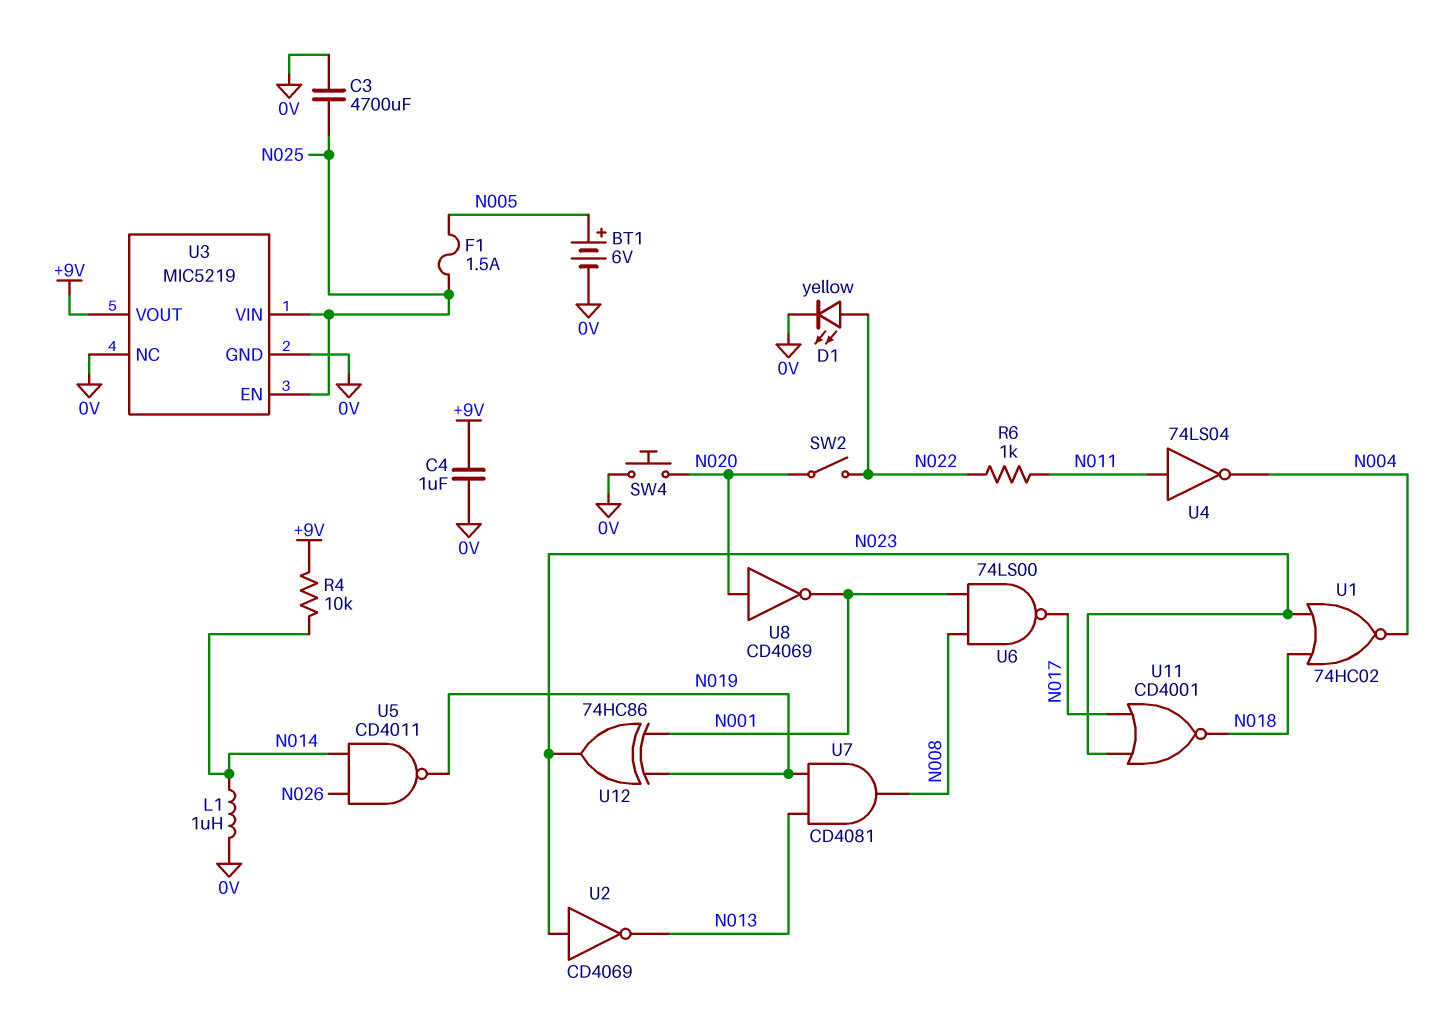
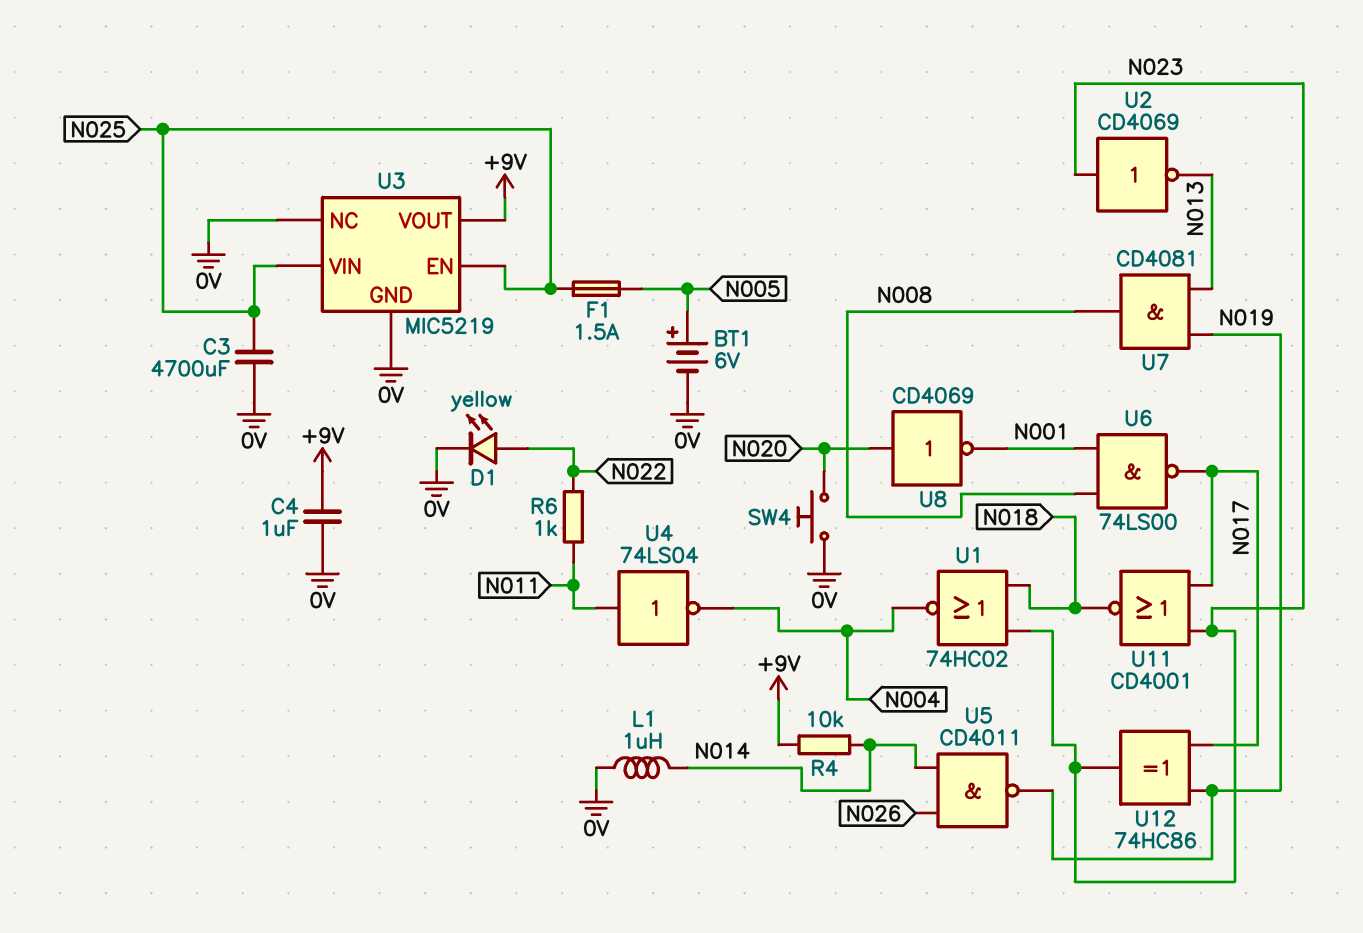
SW2: switch (N020, N022) -> none
U12: XOR 74HC86 (in N001, in N019, out N023) -> XOR 74HC86 (in N017, in N019, out N023)

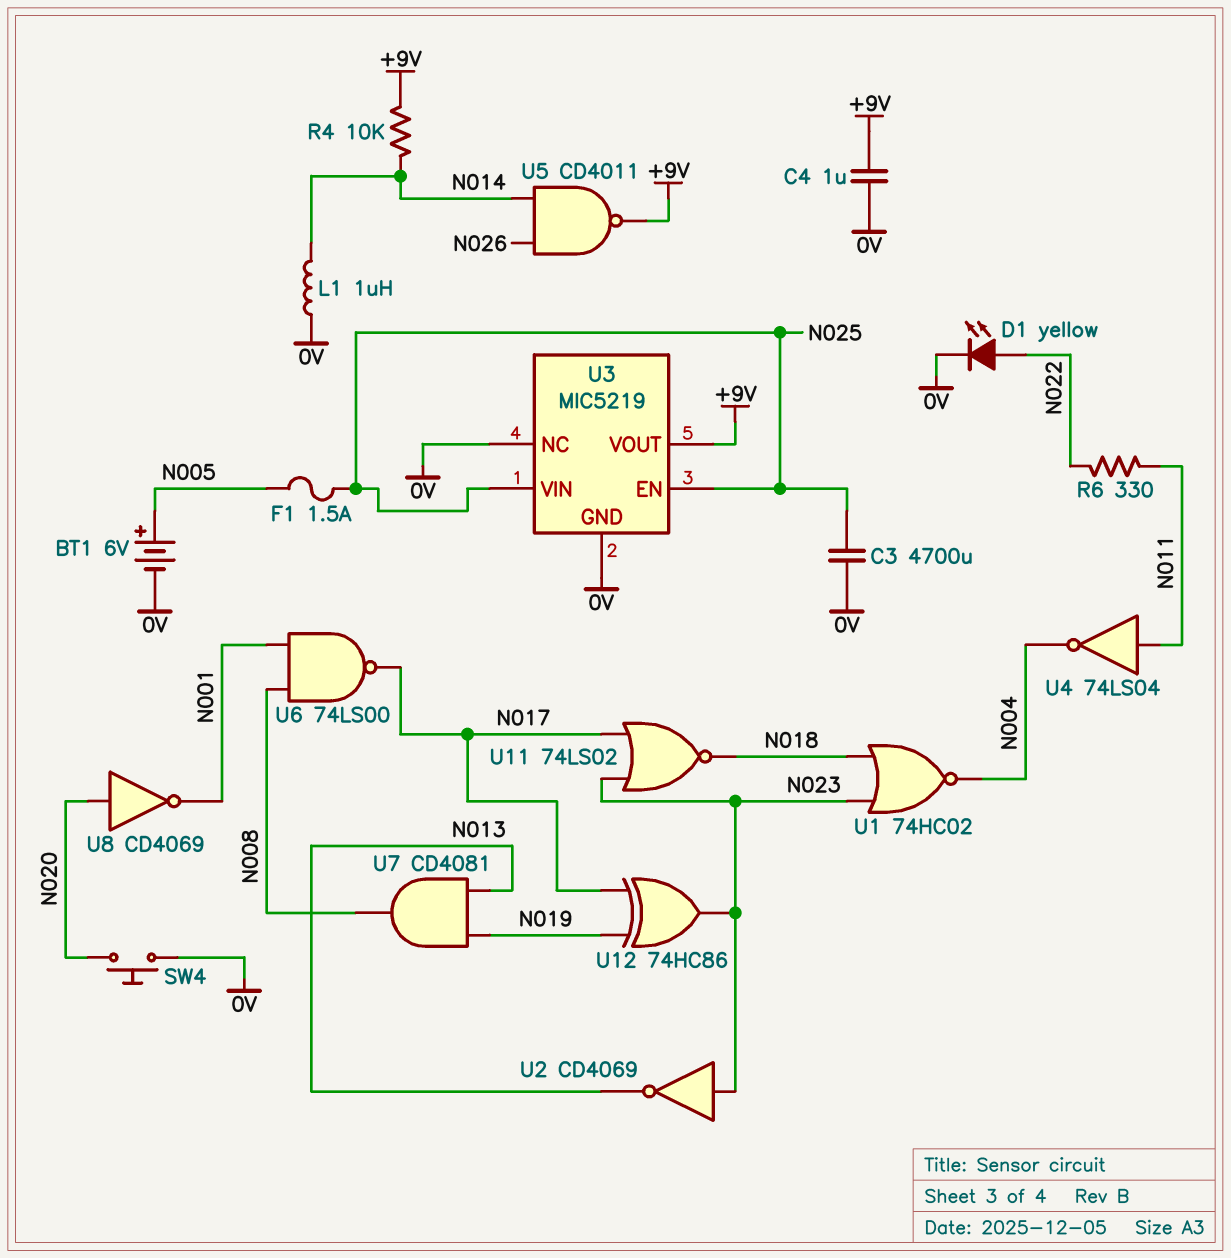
R6: 1k (N011, N022) -> 330 (N011, N022)
U5: NAND CD4011 (in N014, in N026, out N019) -> NAND CD4011 (in N014, in N026, out +9V)
U11: NOR CD4001 (in N017, in N023, out N018) -> NOR 74LS02 (in N017, in N023, out N018)

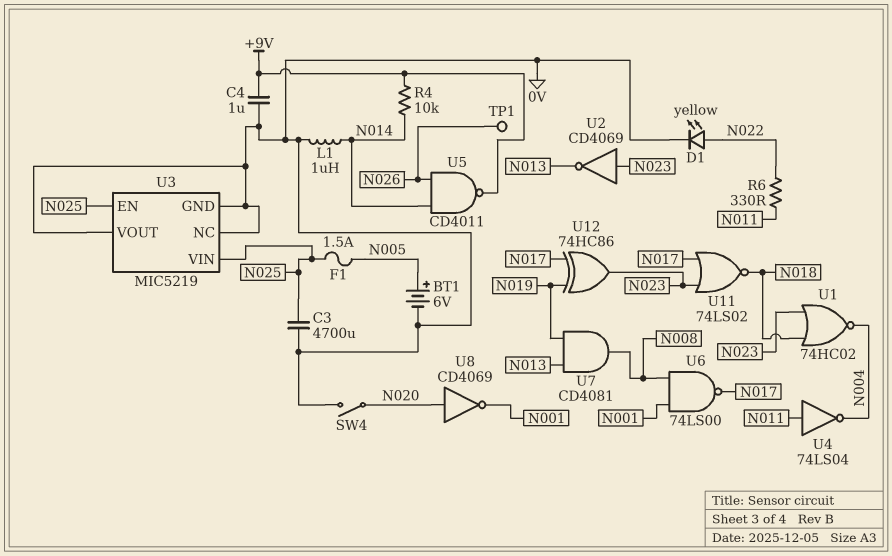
SW4: button (0V, N020) -> switch (0V, N020)
TP1: none -> test point (N026)
U3 pin VOUT: +9V -> 0V

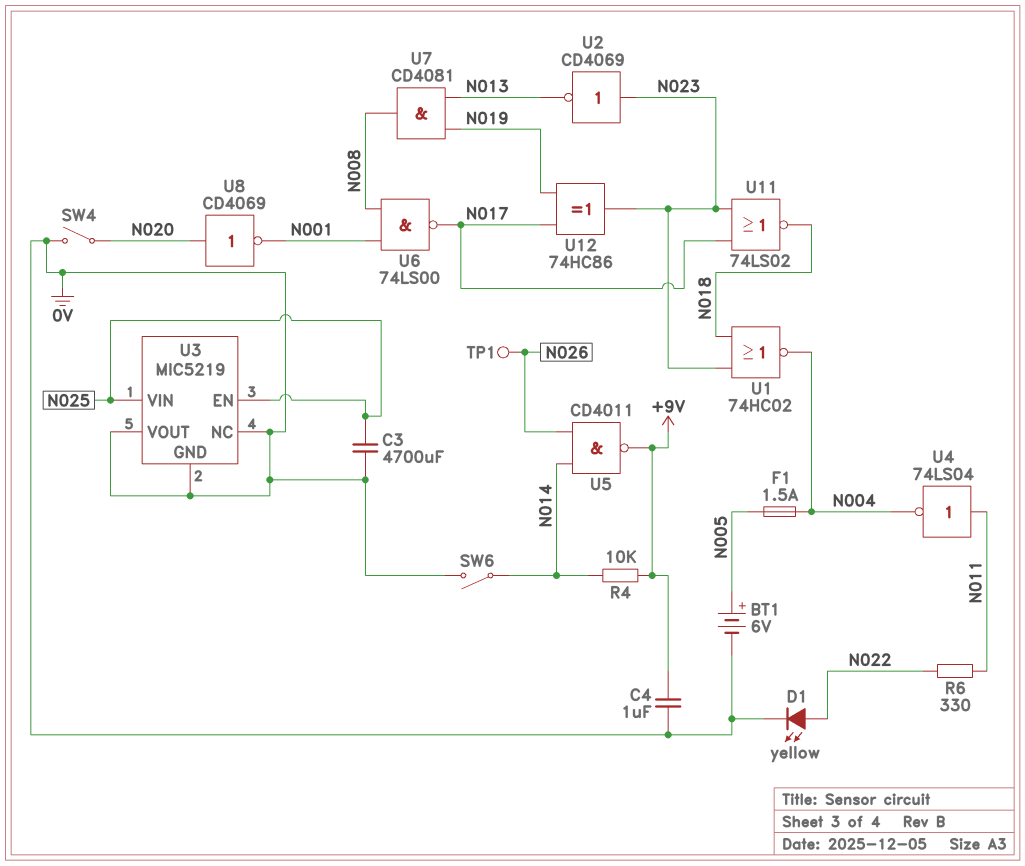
F1: 1.5A (N005, N025) -> 1.5A (N004, N005)
L1: 1uH (0V, N014) -> none
SW6: none -> switch (0V, N014)

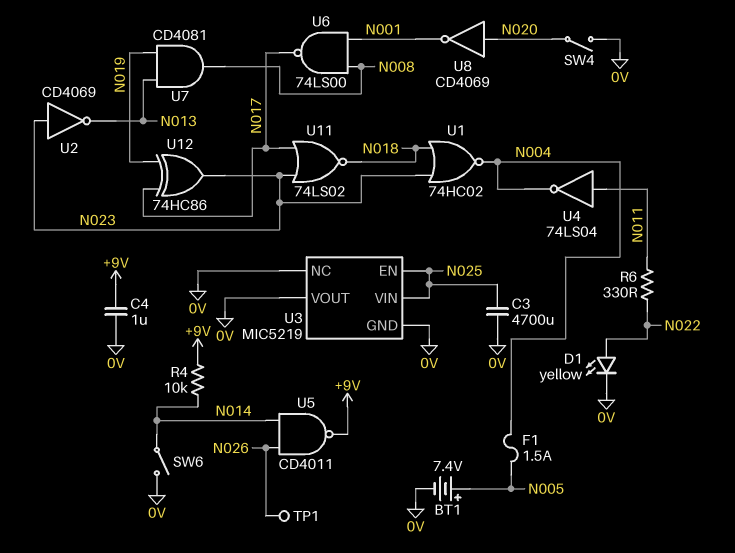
BT1: 6V (plus N005, minus 0V) -> 7.4V (plus N005, minus 0V)

